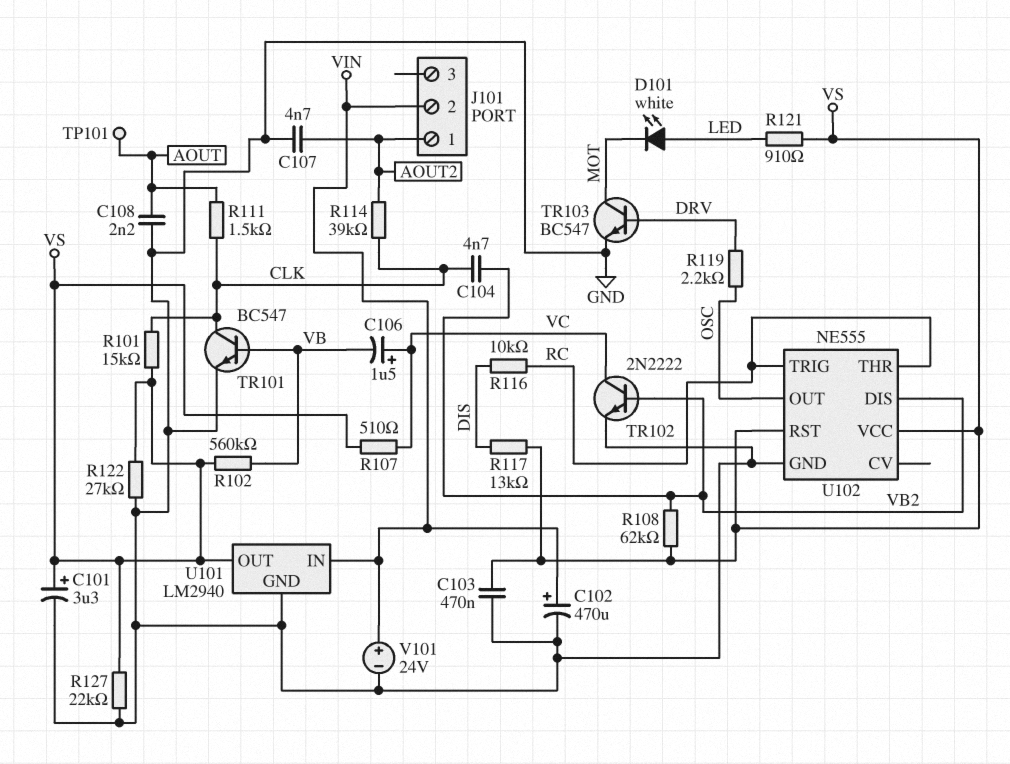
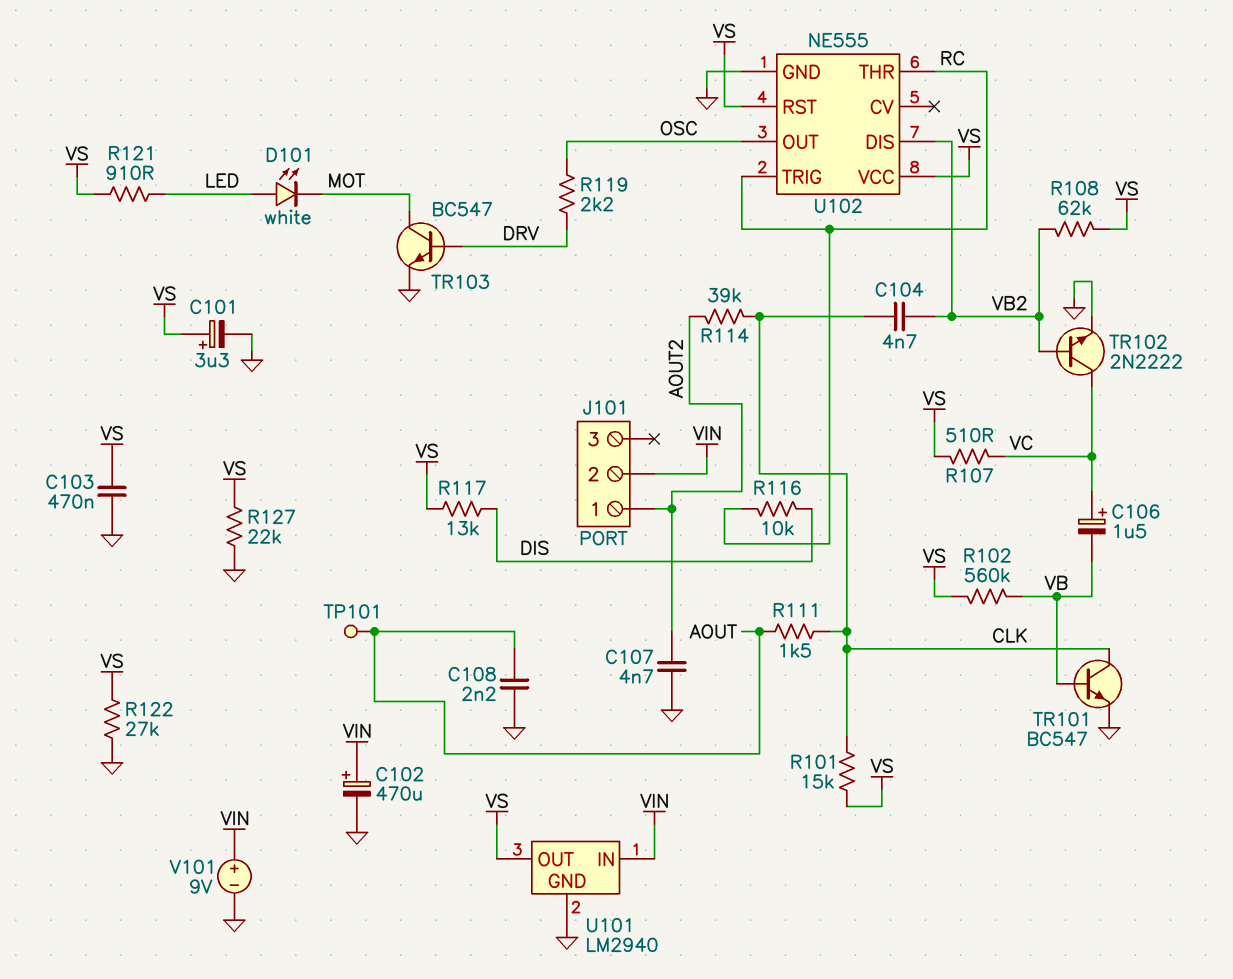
V101: 24V (plus VIN, minus GND) -> 9V (plus VIN, minus GND)

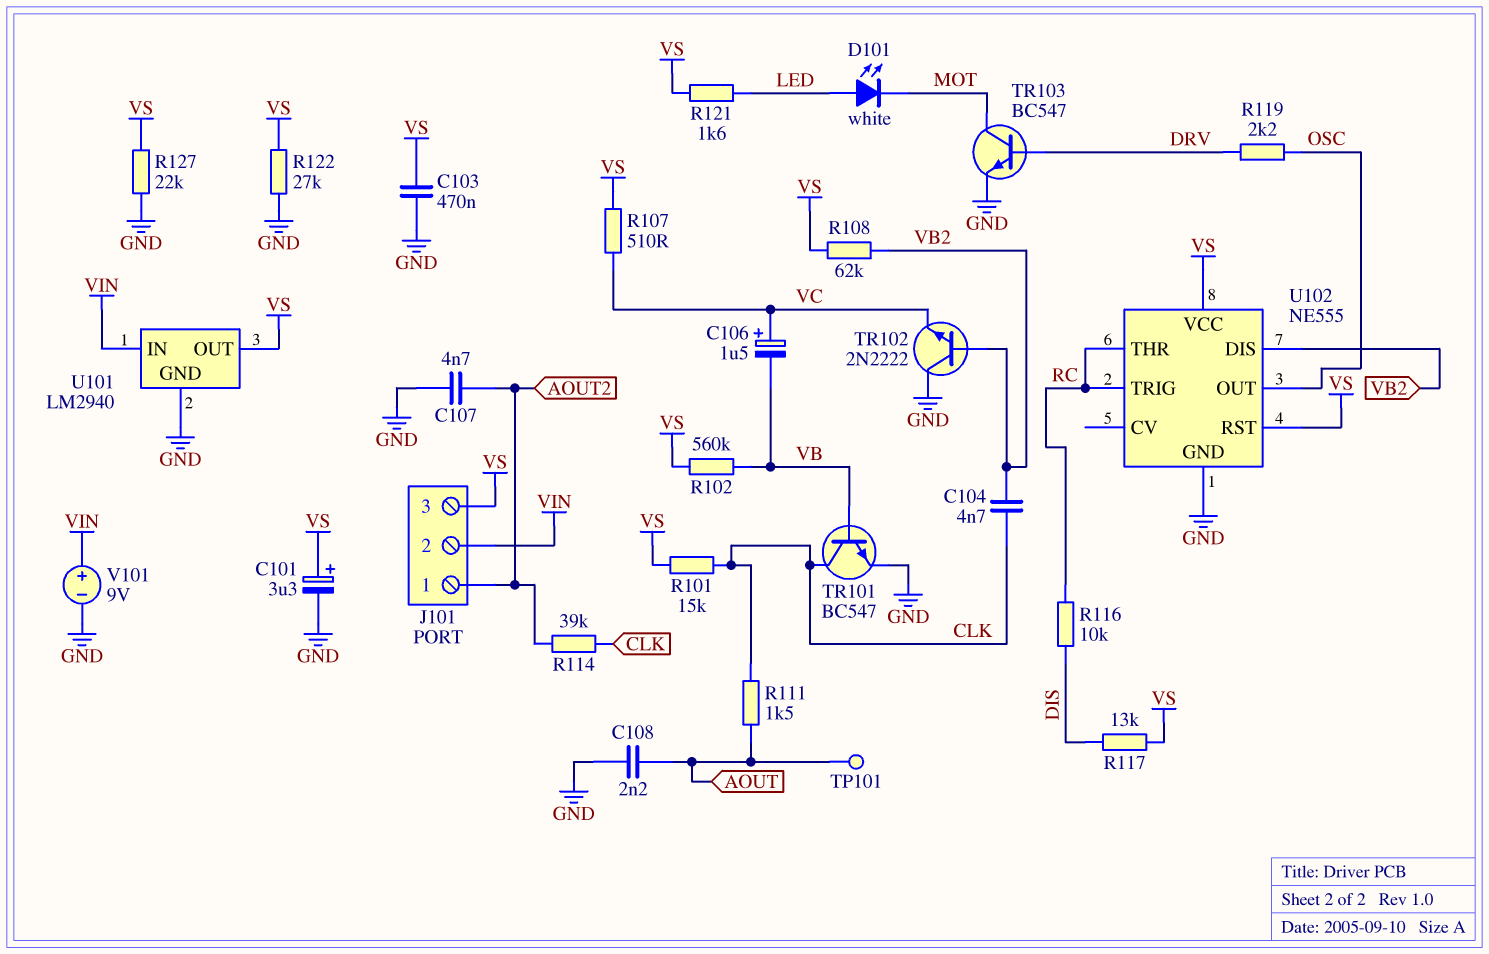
C102: 470uF (plus VIN, minus GND) -> none
J101 pin 3: none -> VS
R121: 910 (LED, VS) -> 1.6k (LED, VS)
TR102: NPN 2N2222 (B VB2, C VC, E GND) -> NPN 2N2222 (B VB2, C GND, E VC)

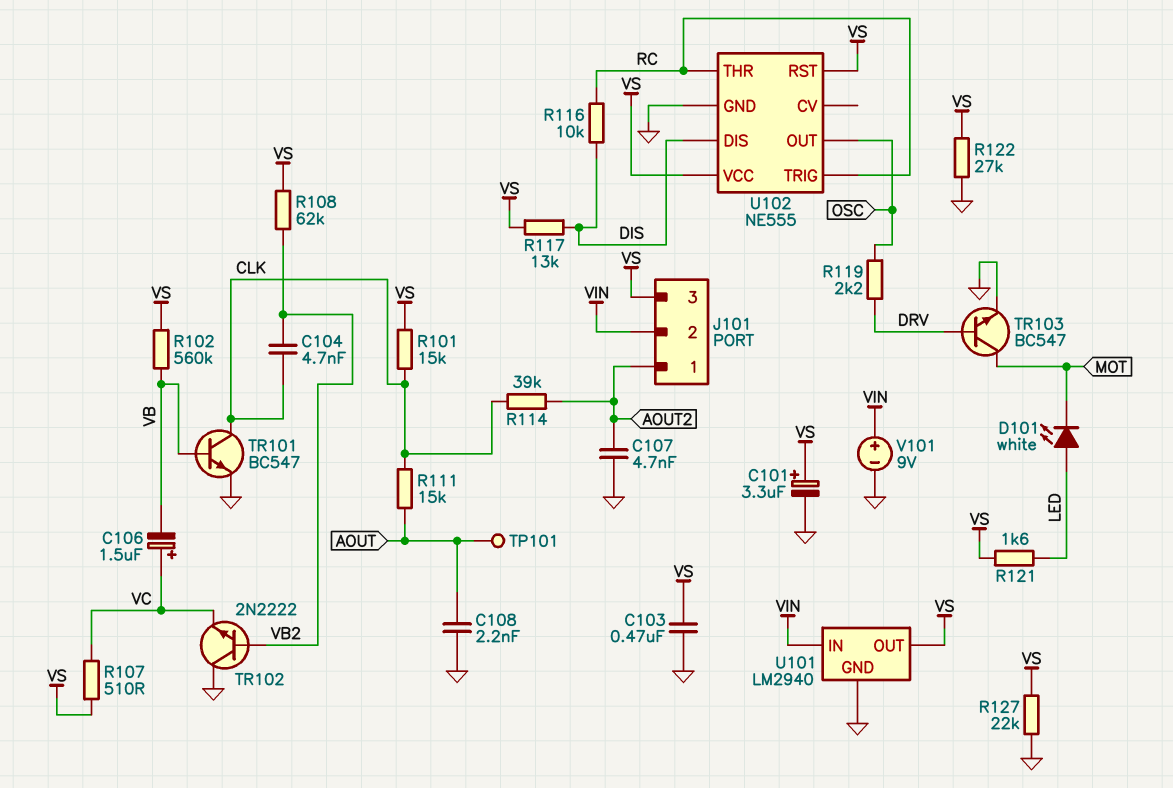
R111: 1.5k (AOUT, CLK) -> 15k (AOUT, CLK)
U102 pin DIS: VB2 -> DIS

